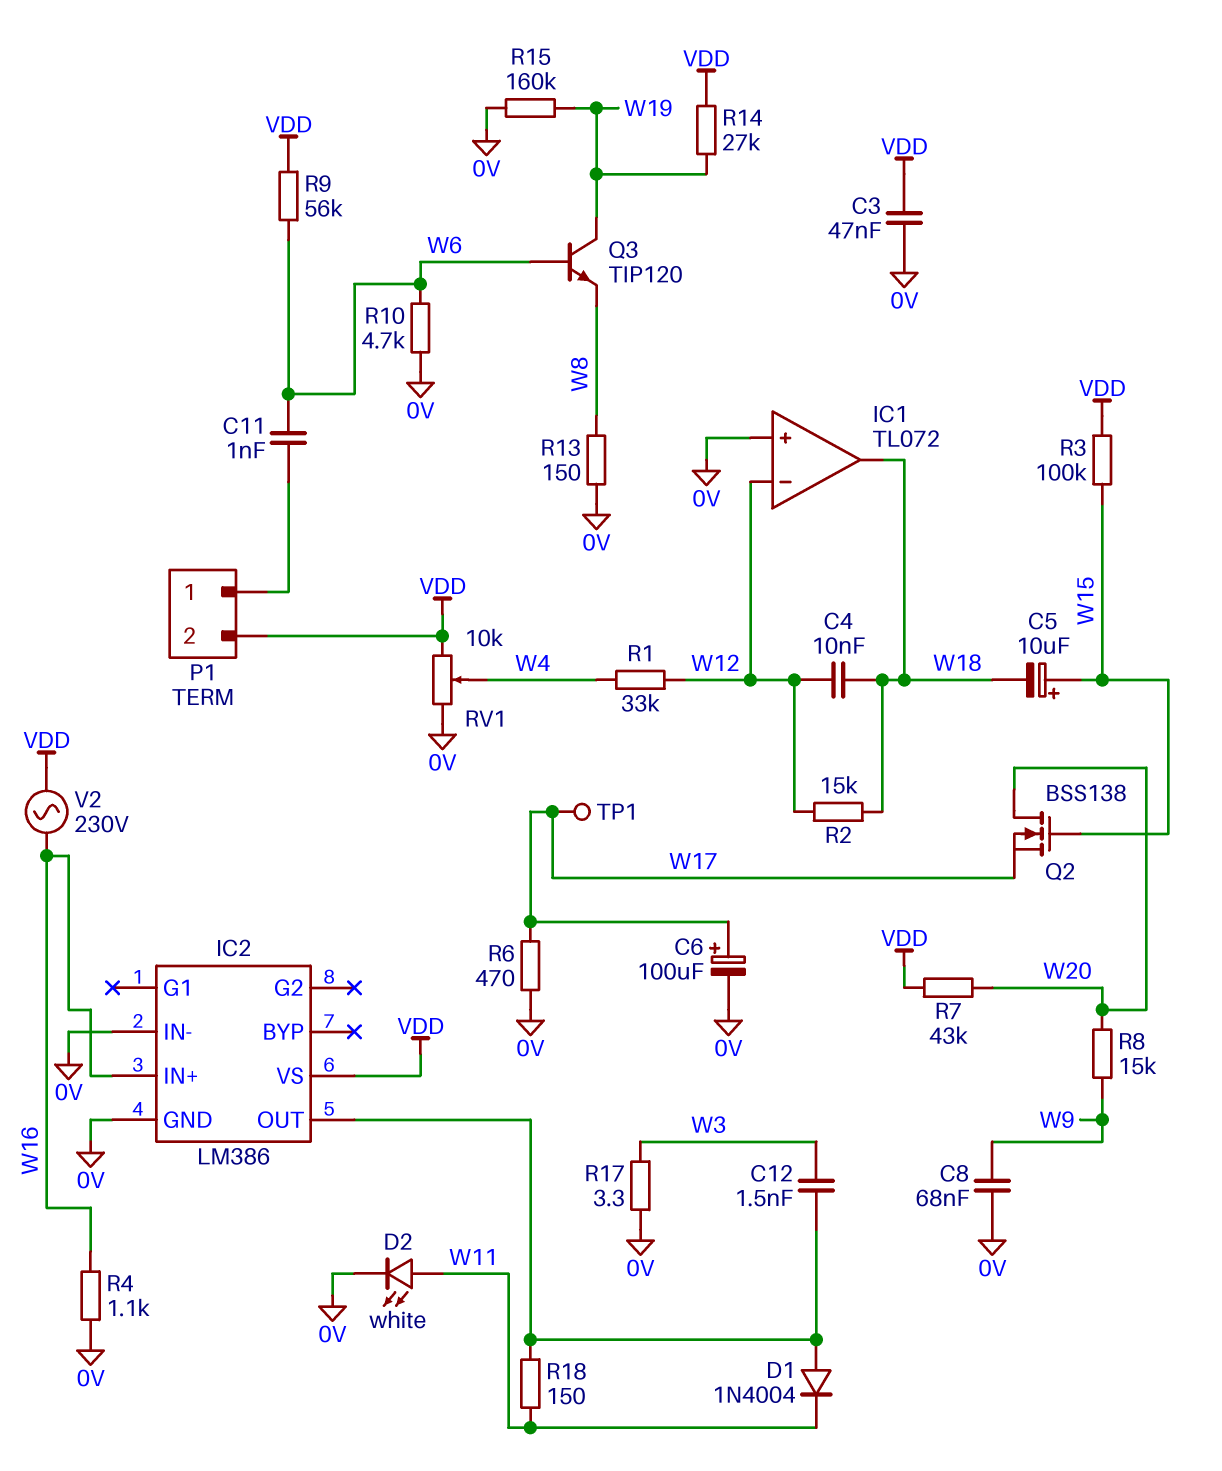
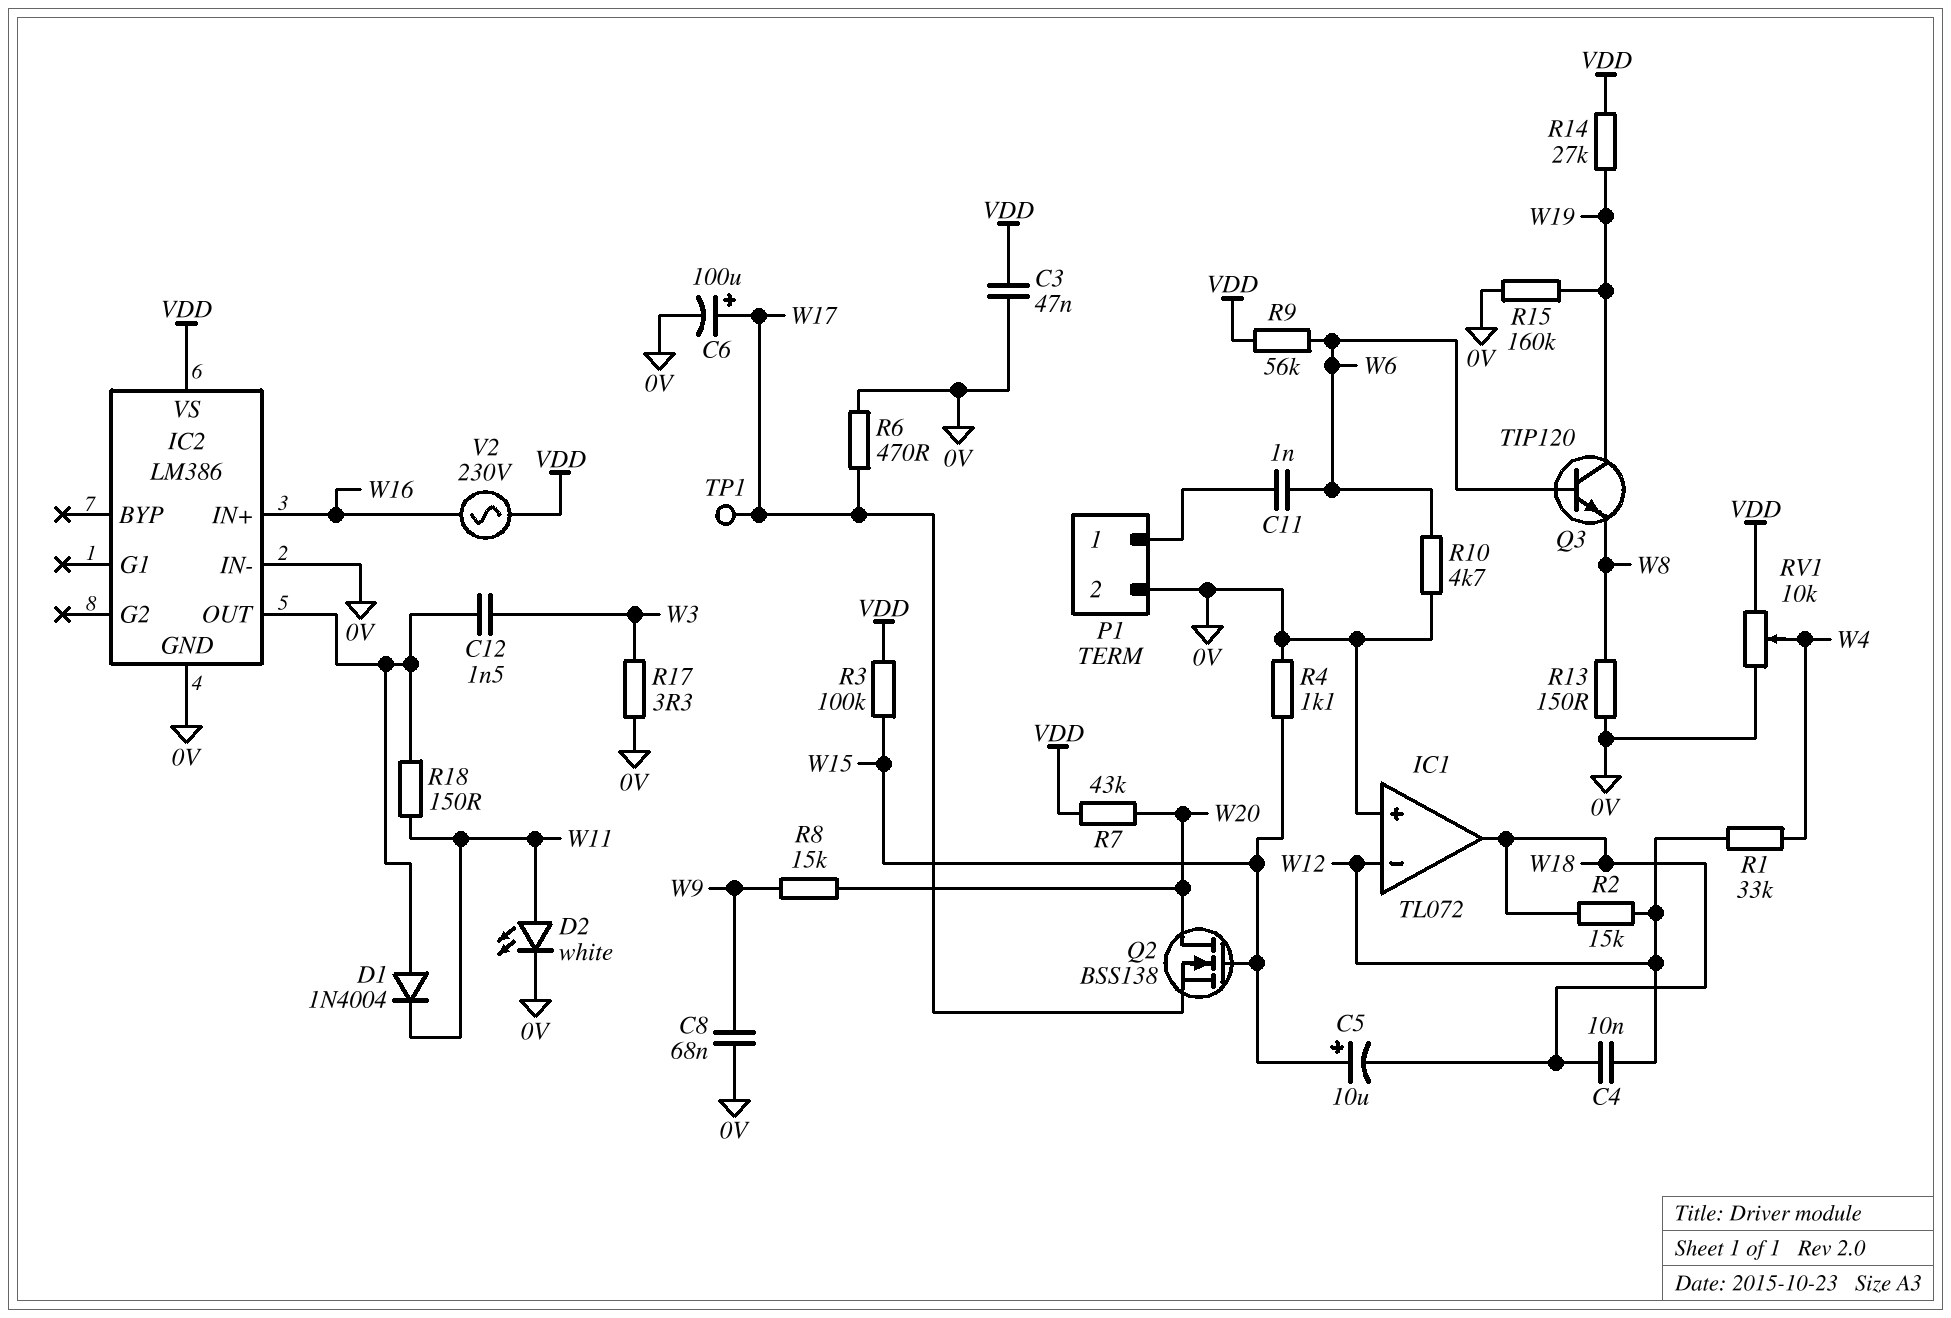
P1 pin 2: VDD -> 0V
R4: 1.1k (0V, W16) -> 1.1k (0V, W15)

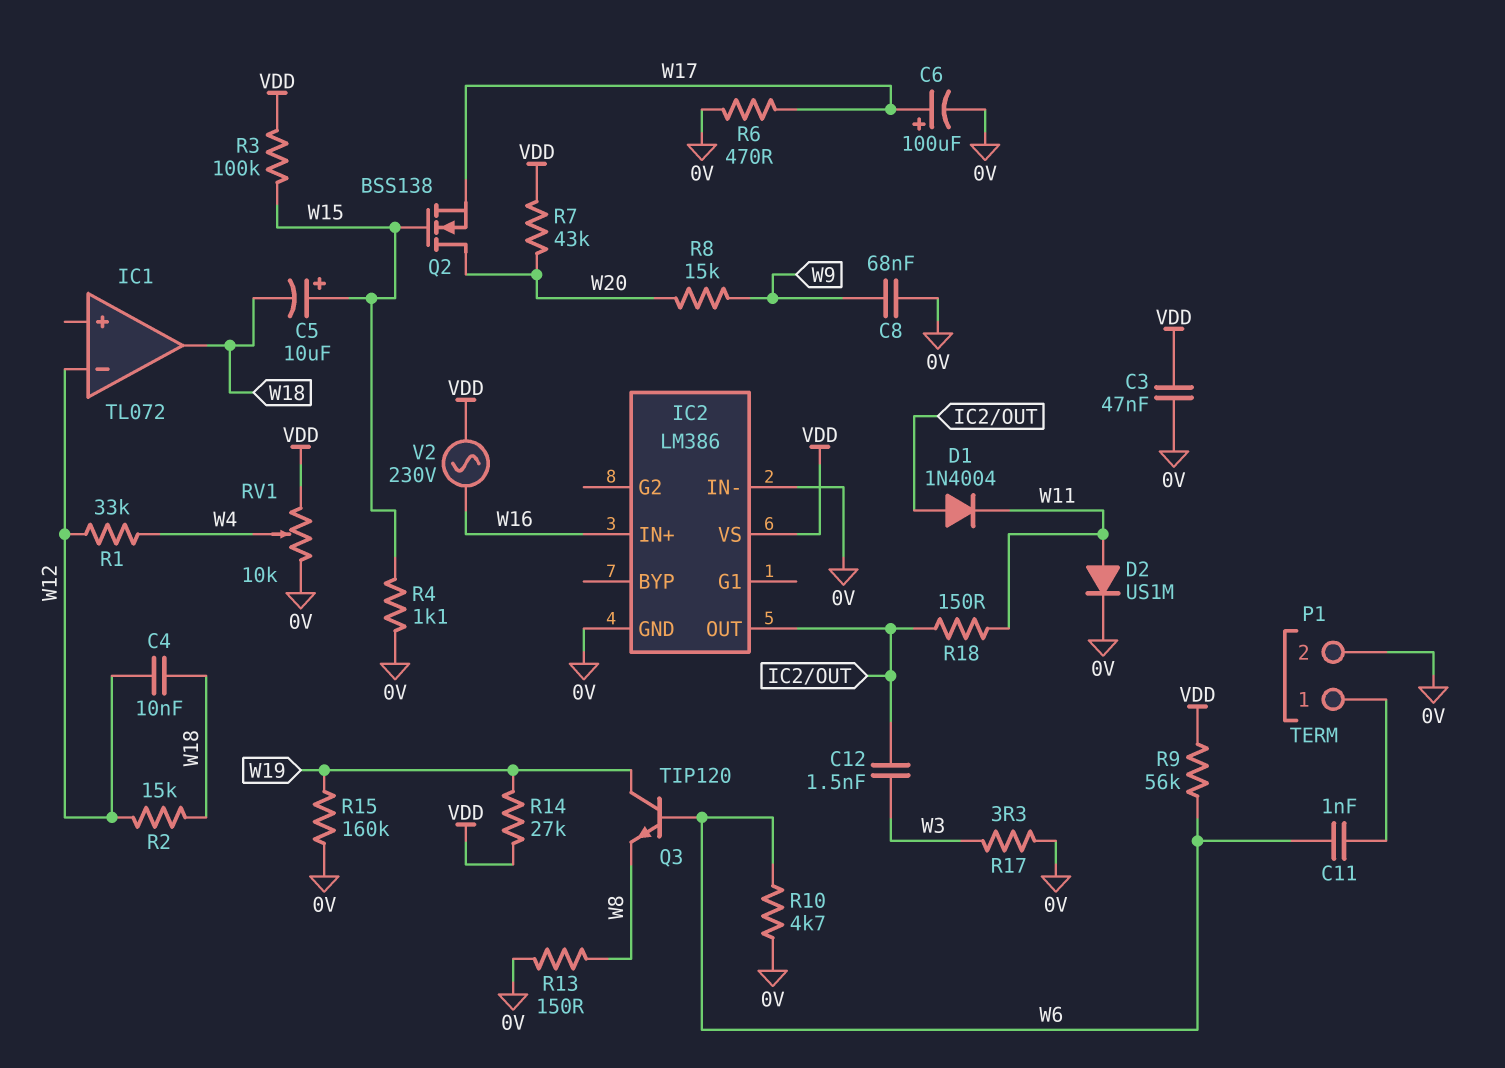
D2: LED white (A W11, K 0V) -> diode US1M (A W11, K 0V)
IC1 pin in+: 0V -> none
TP1: test point (W17) -> none

